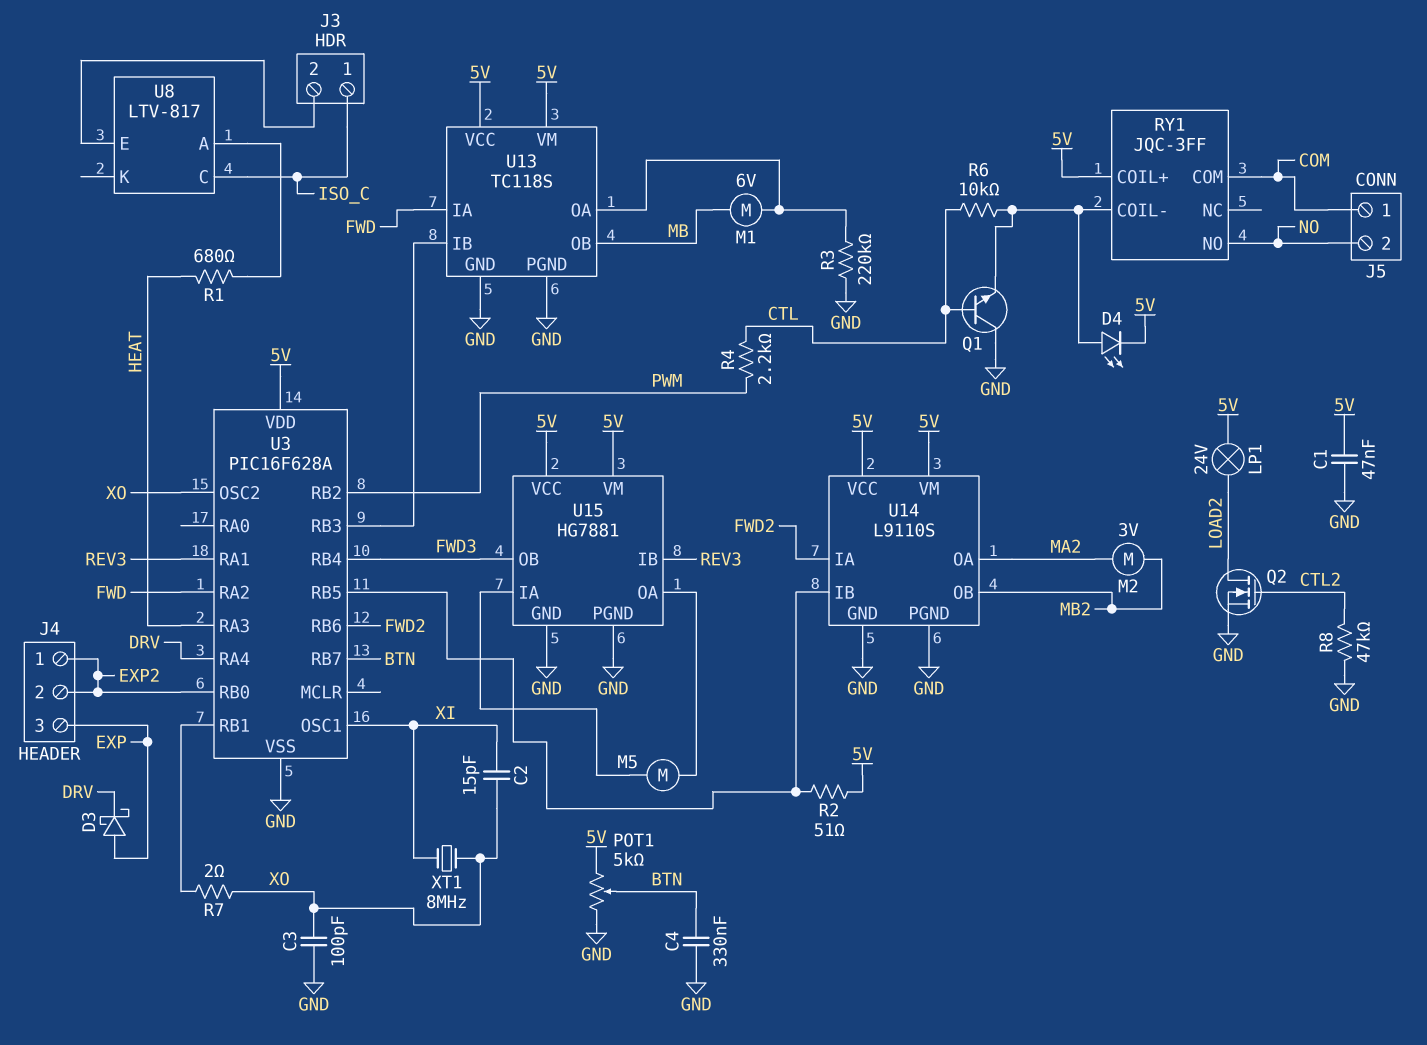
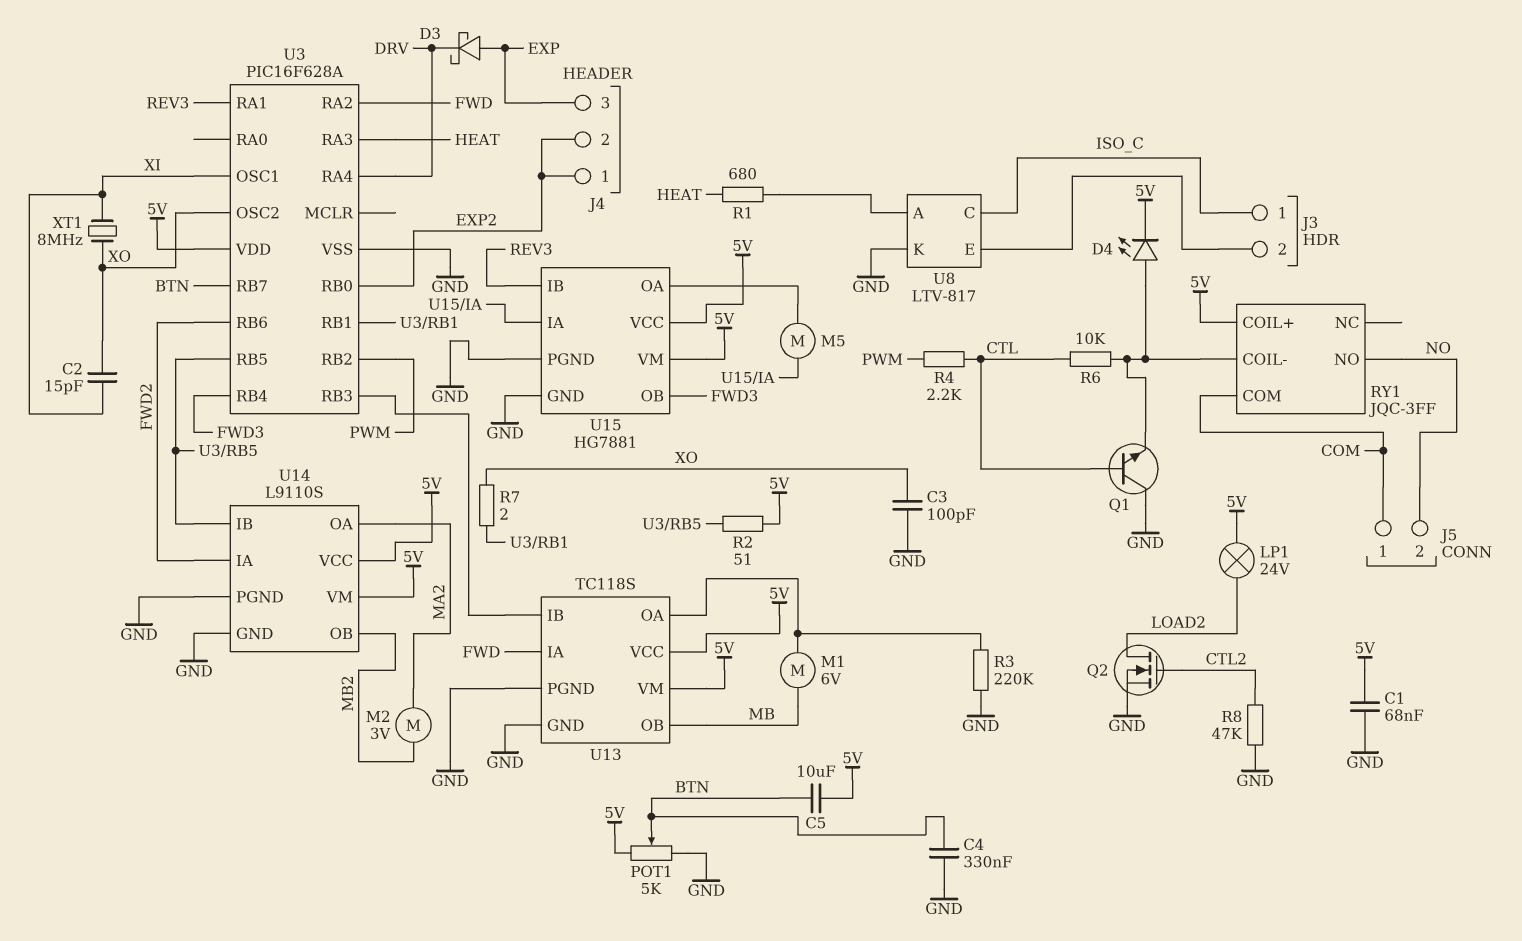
C1: 47nF (5V, GND) -> 68nF (5V, GND)
C5: none -> 10uF (5V, BTN)
U8 pin K: none -> GND

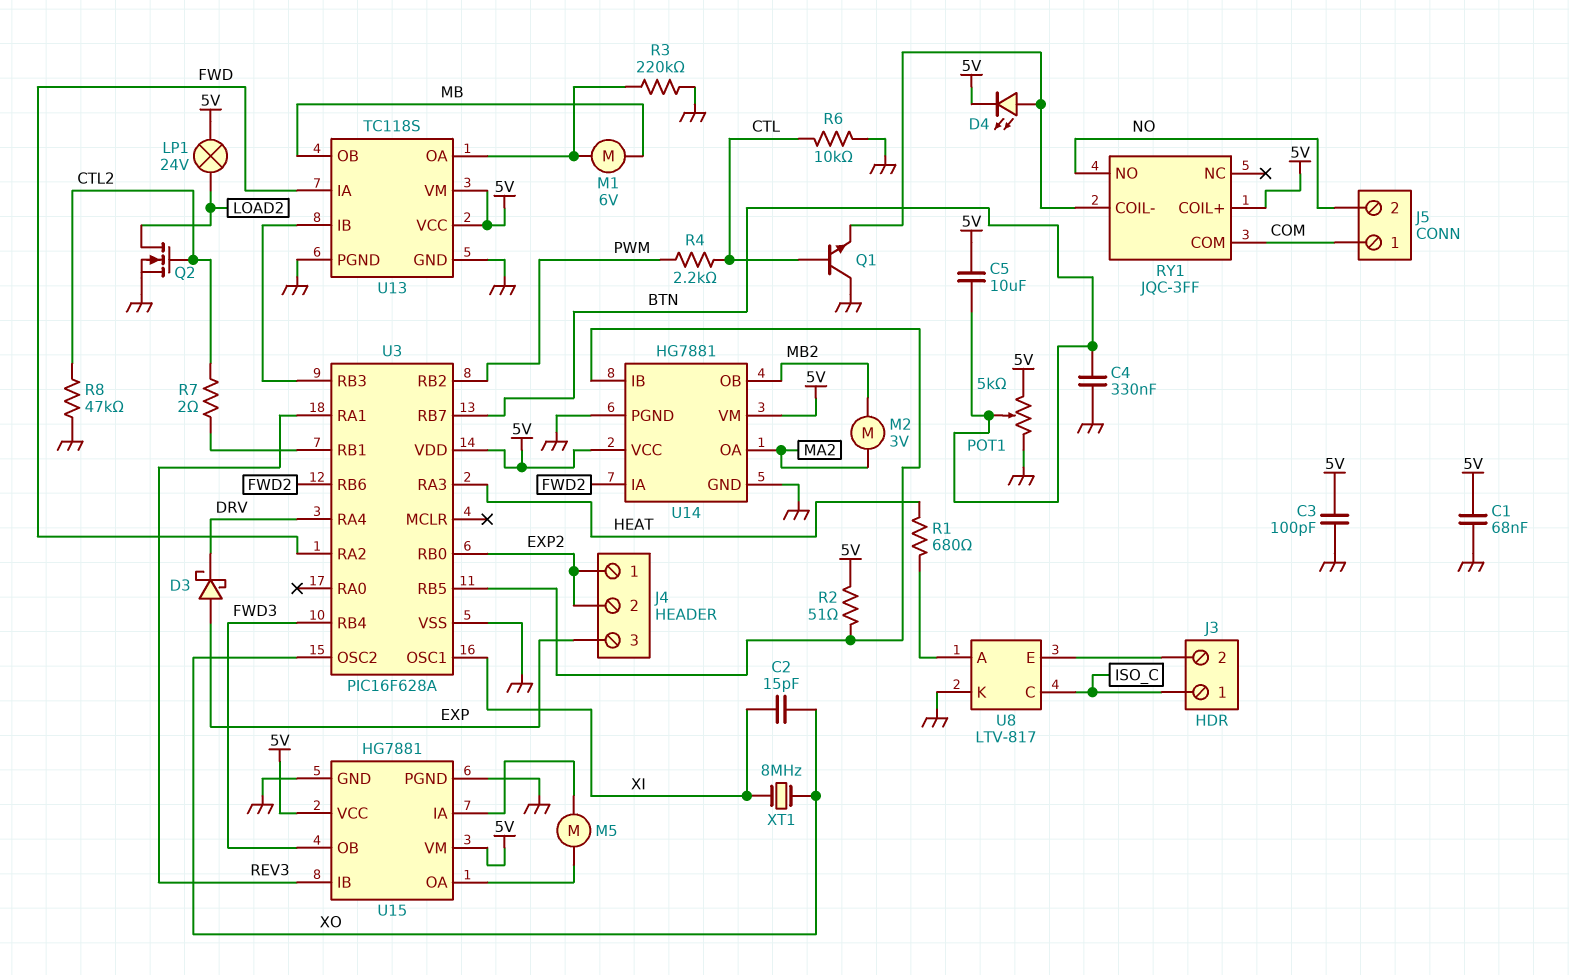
C3: 100pF (GND, XO) -> 100pF (5V, GND)
R6: 10k (CTL, RY1/COIL-) -> 10k (CTL, GND)
R7: 2 (U3/RB1, XO) -> 2 (CTL2, U3/RB1)
U14: L9110S -> HG7881

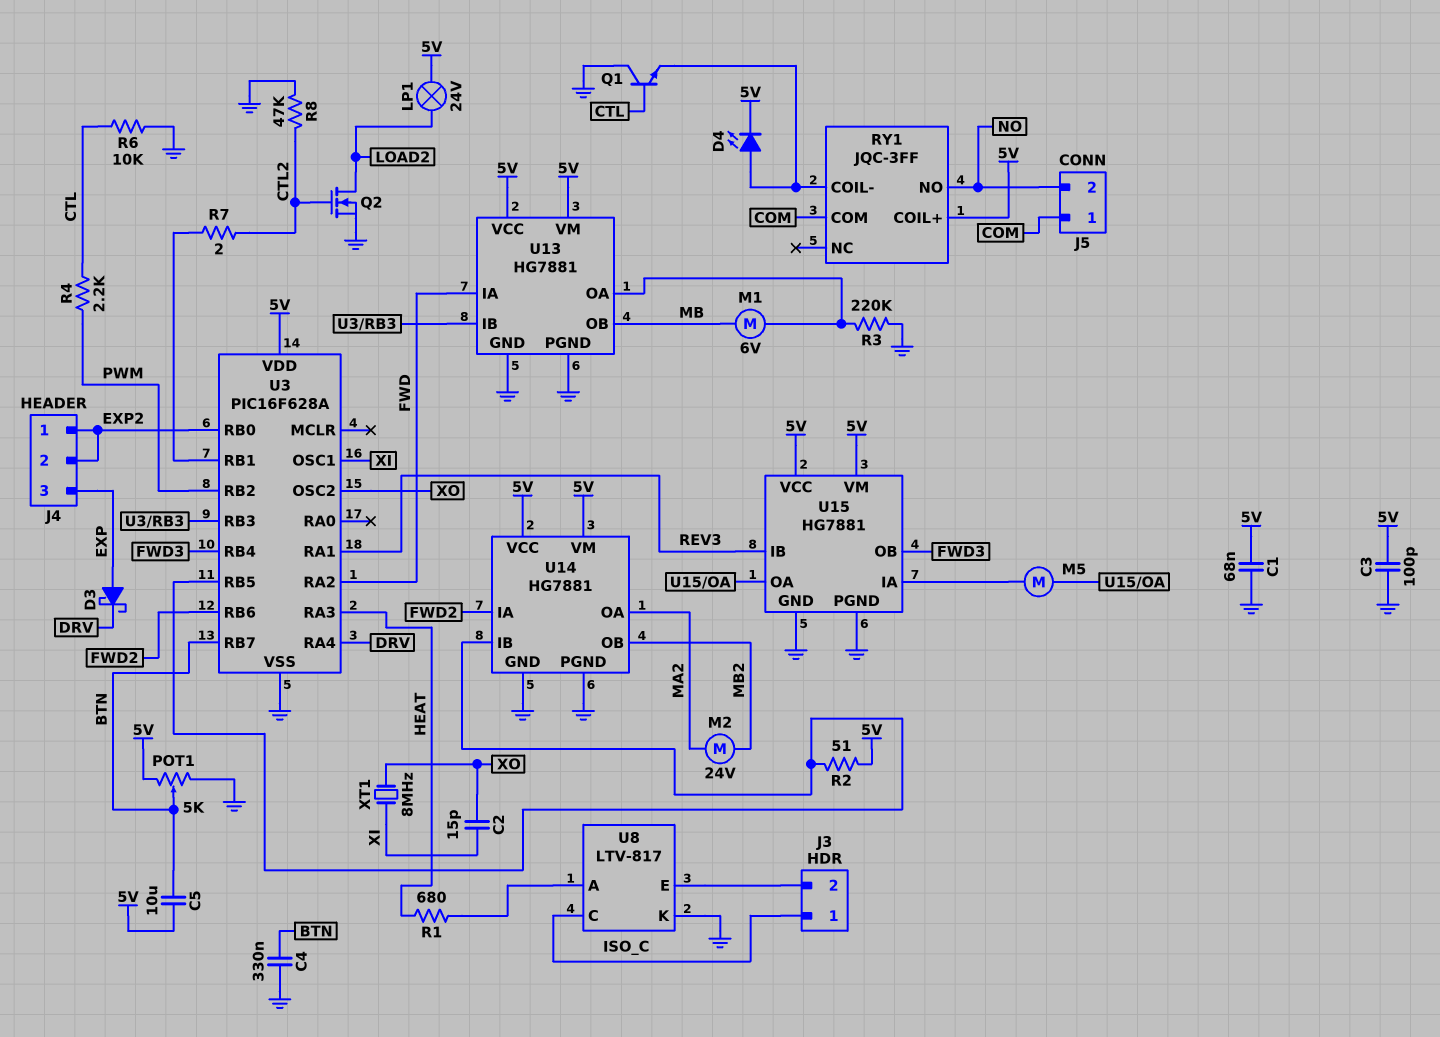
M2: motor 3V (MA2, MB2) -> motor 24V (MA2, MB2)
U13: TC118S -> HG7881

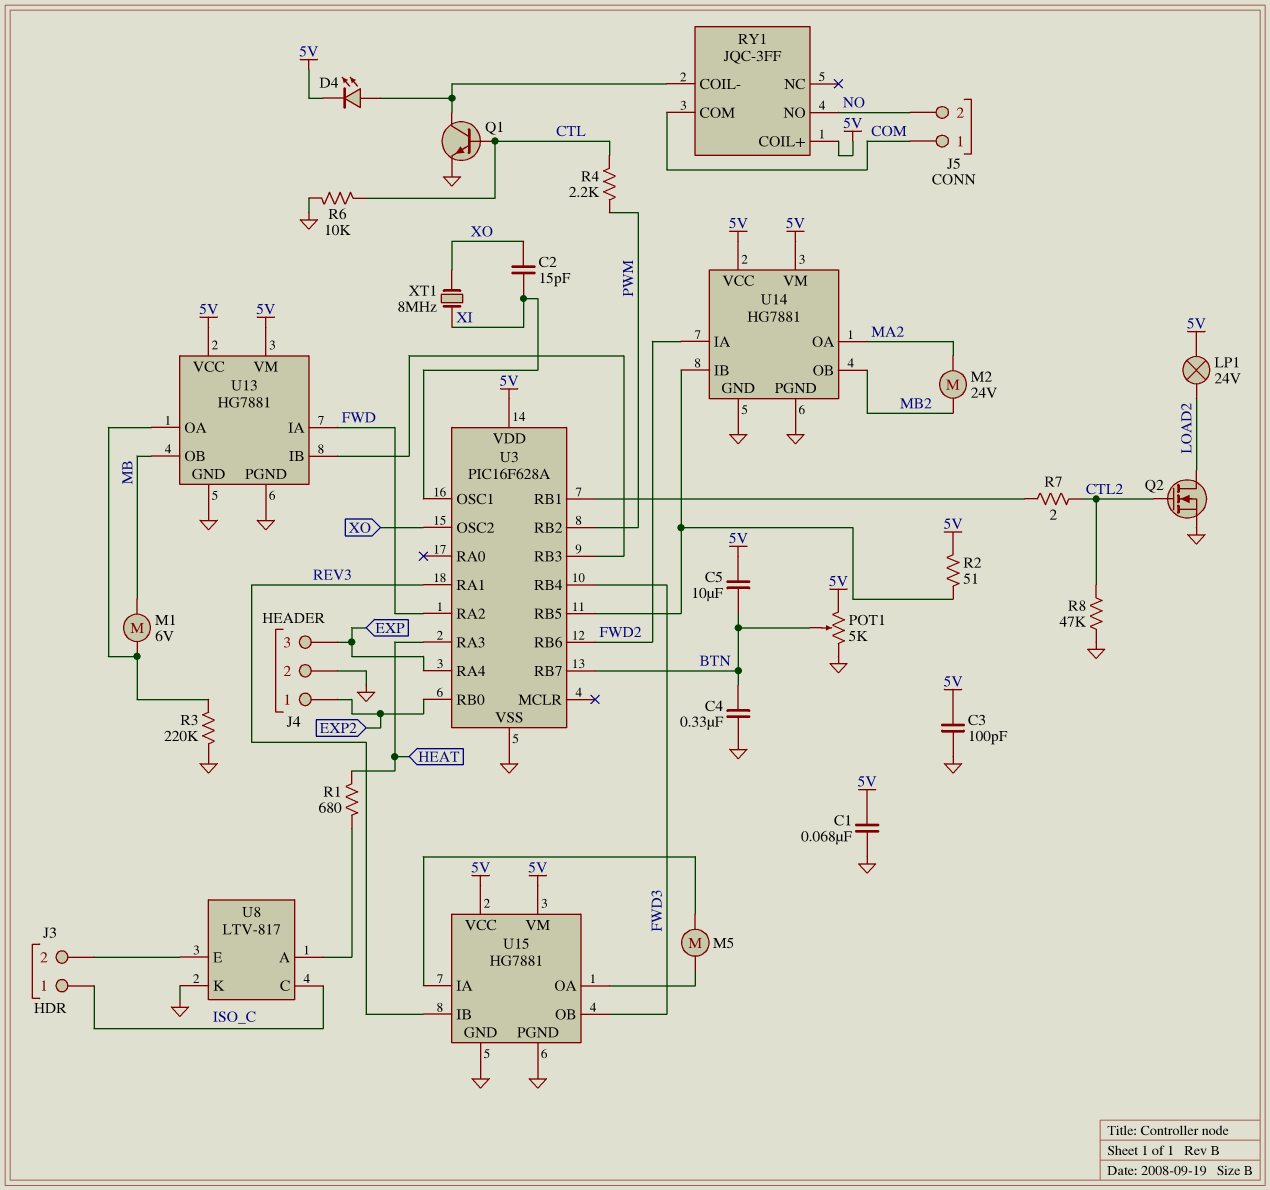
D3: schottky (A EXP, K DRV) -> none
J4 pin 2: EXP2 -> GND
Q1: NPN (B CTL, C GND, E RY1/COIL-) -> NPN (B CTL, C RY1/COIL-, E GND)
U3 pin RA4: DRV -> EXP

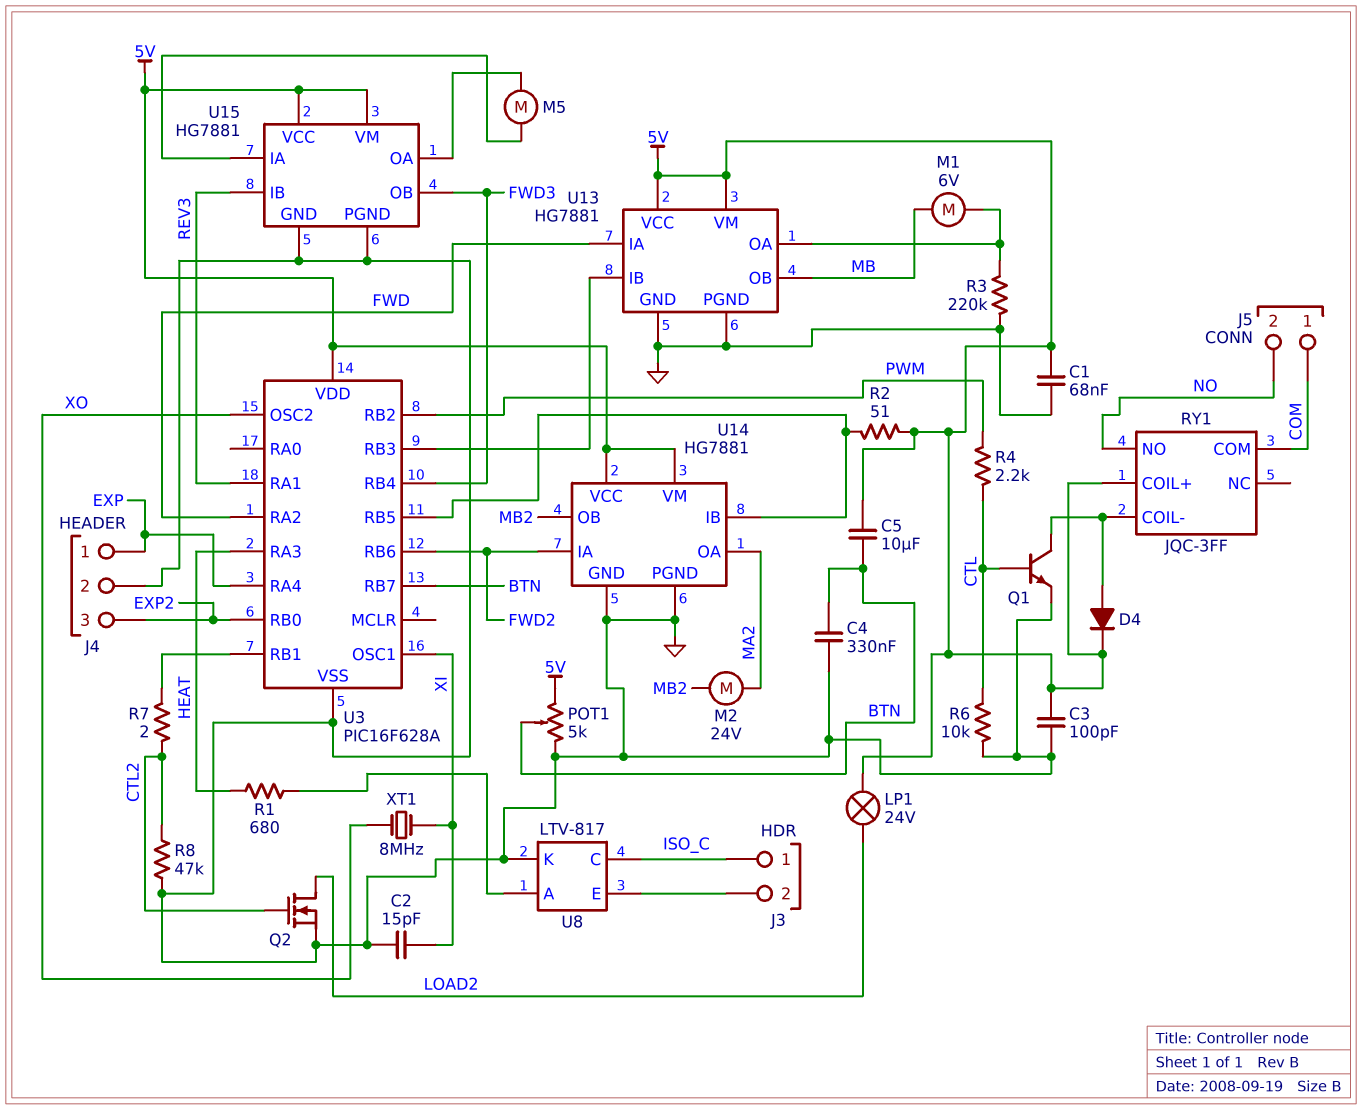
C2: 15pF (XI, XO) -> 15pF (GND, XI)
D4: LED (A RY1/COIL-, K 5V) -> diode (A RY1/COIL-, K 5V)
J4 pin 1: EXP2 -> EXP
J4 pin 3: EXP -> EXP2

